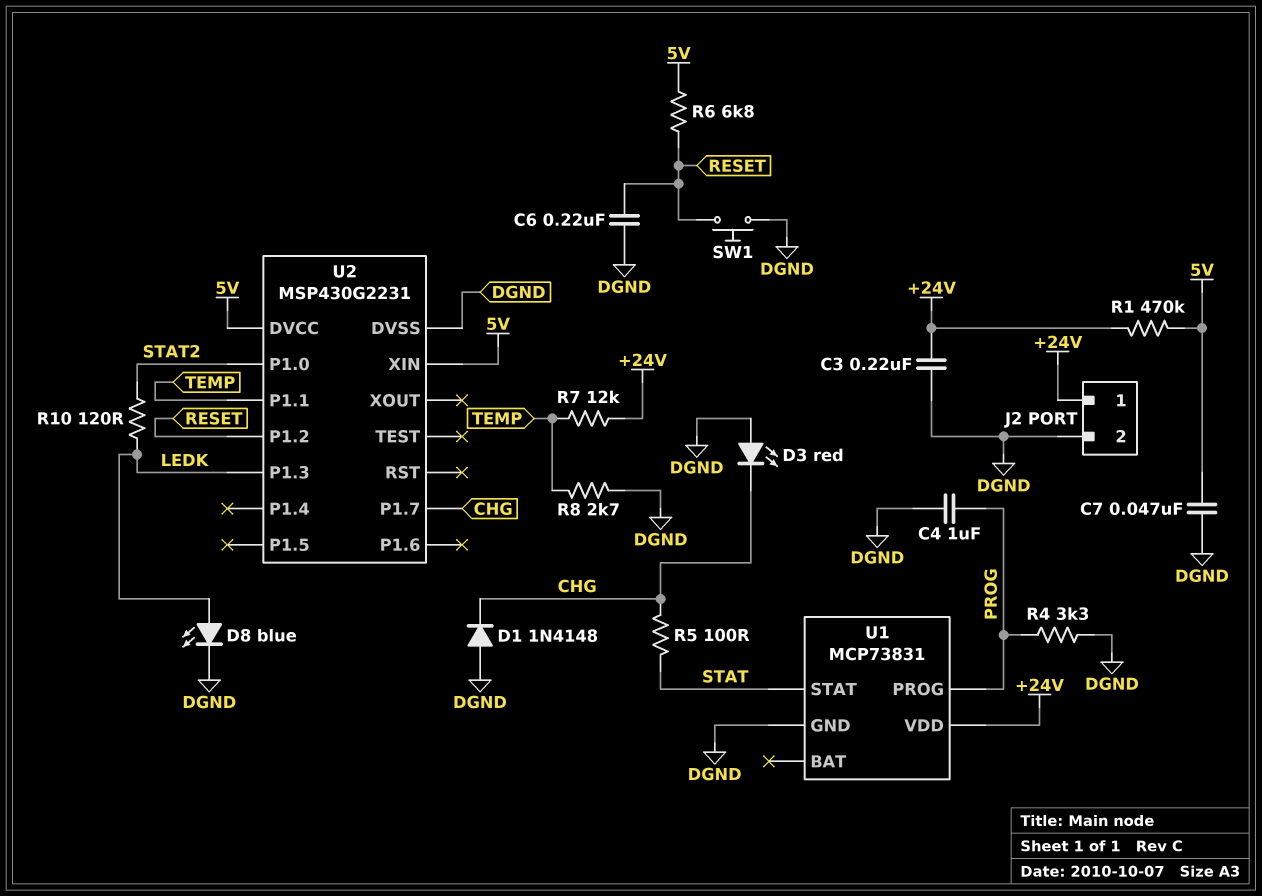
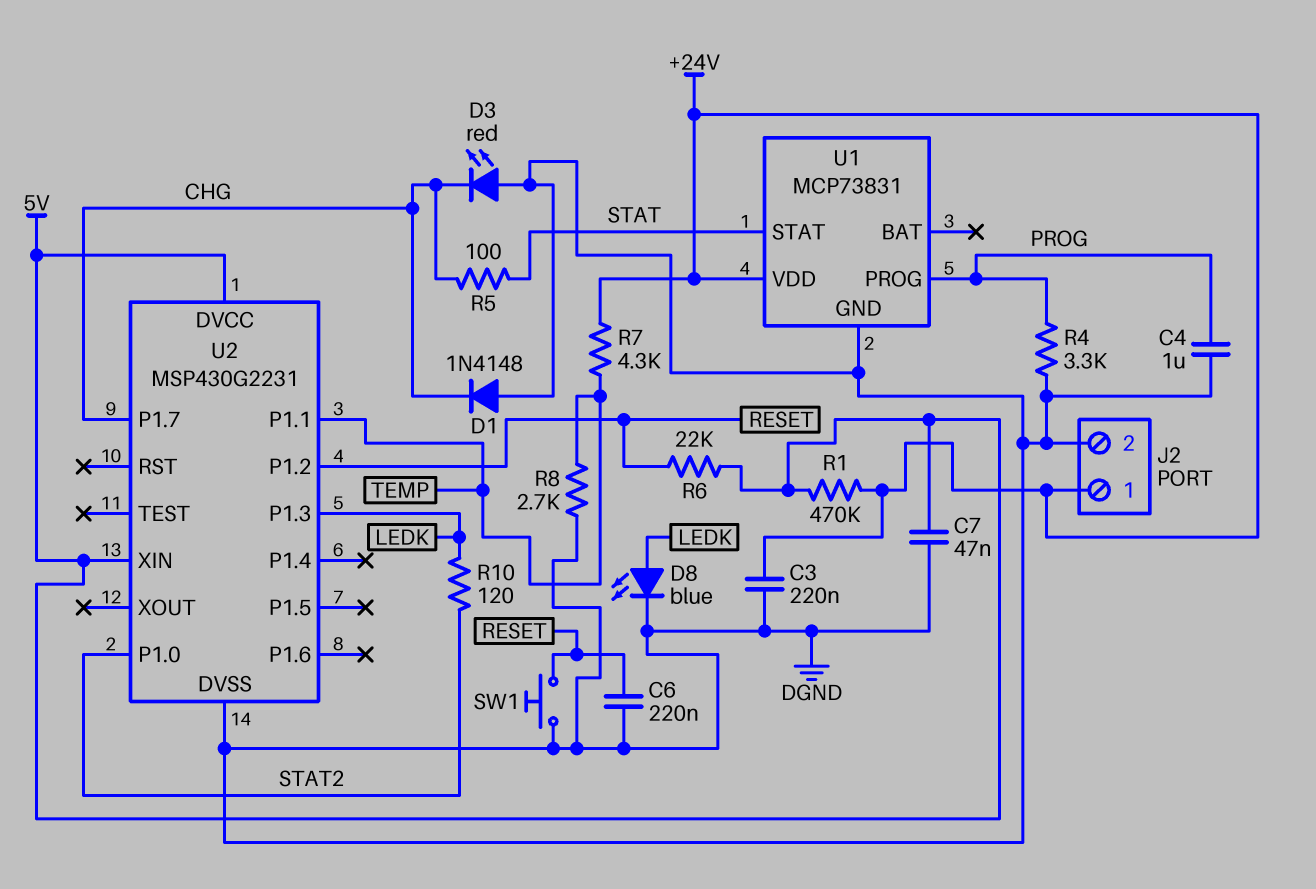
R6: 6.8k (5V, RESET) -> 22k (5V, RESET)
R7: 12k (+24V, TEMP) -> 4.3k (+24V, TEMP)

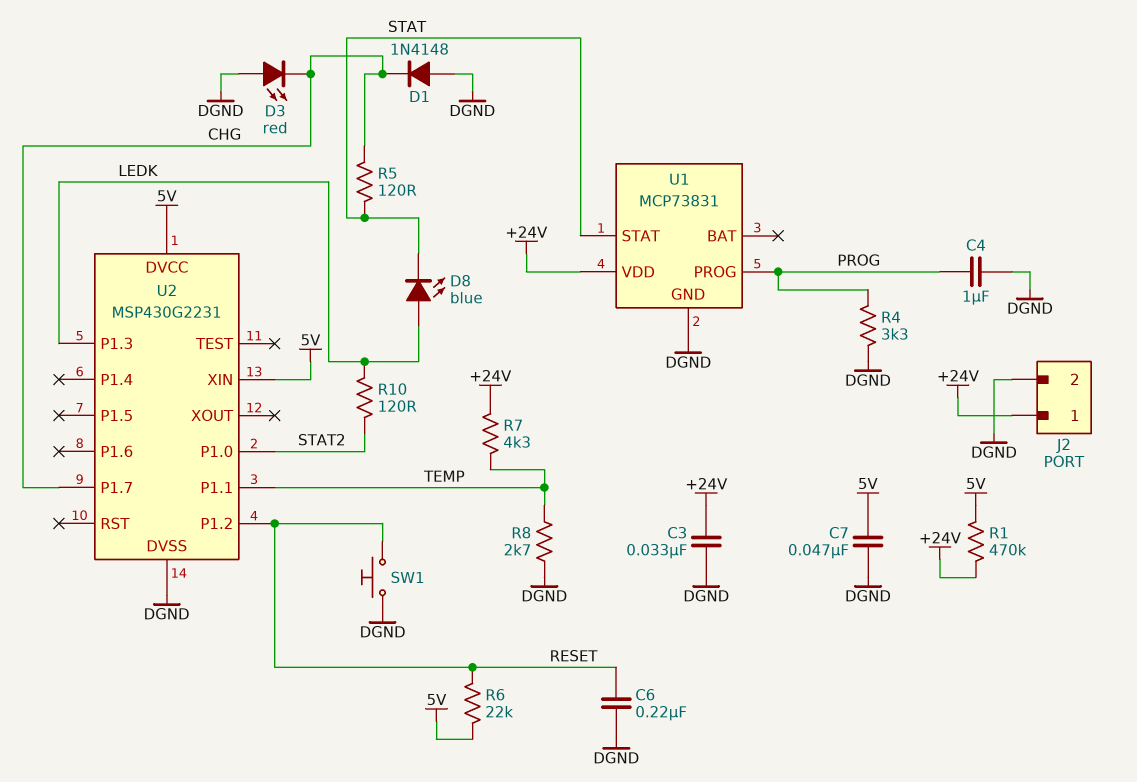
C3: 220nF (+24V, DGND) -> 33nF (+24V, DGND)
D8: LED blue (A LEDK, K DGND) -> LED blue (A LEDK, K STAT)
R5: 100 (CHG, STAT) -> 120 (CHG, STAT)

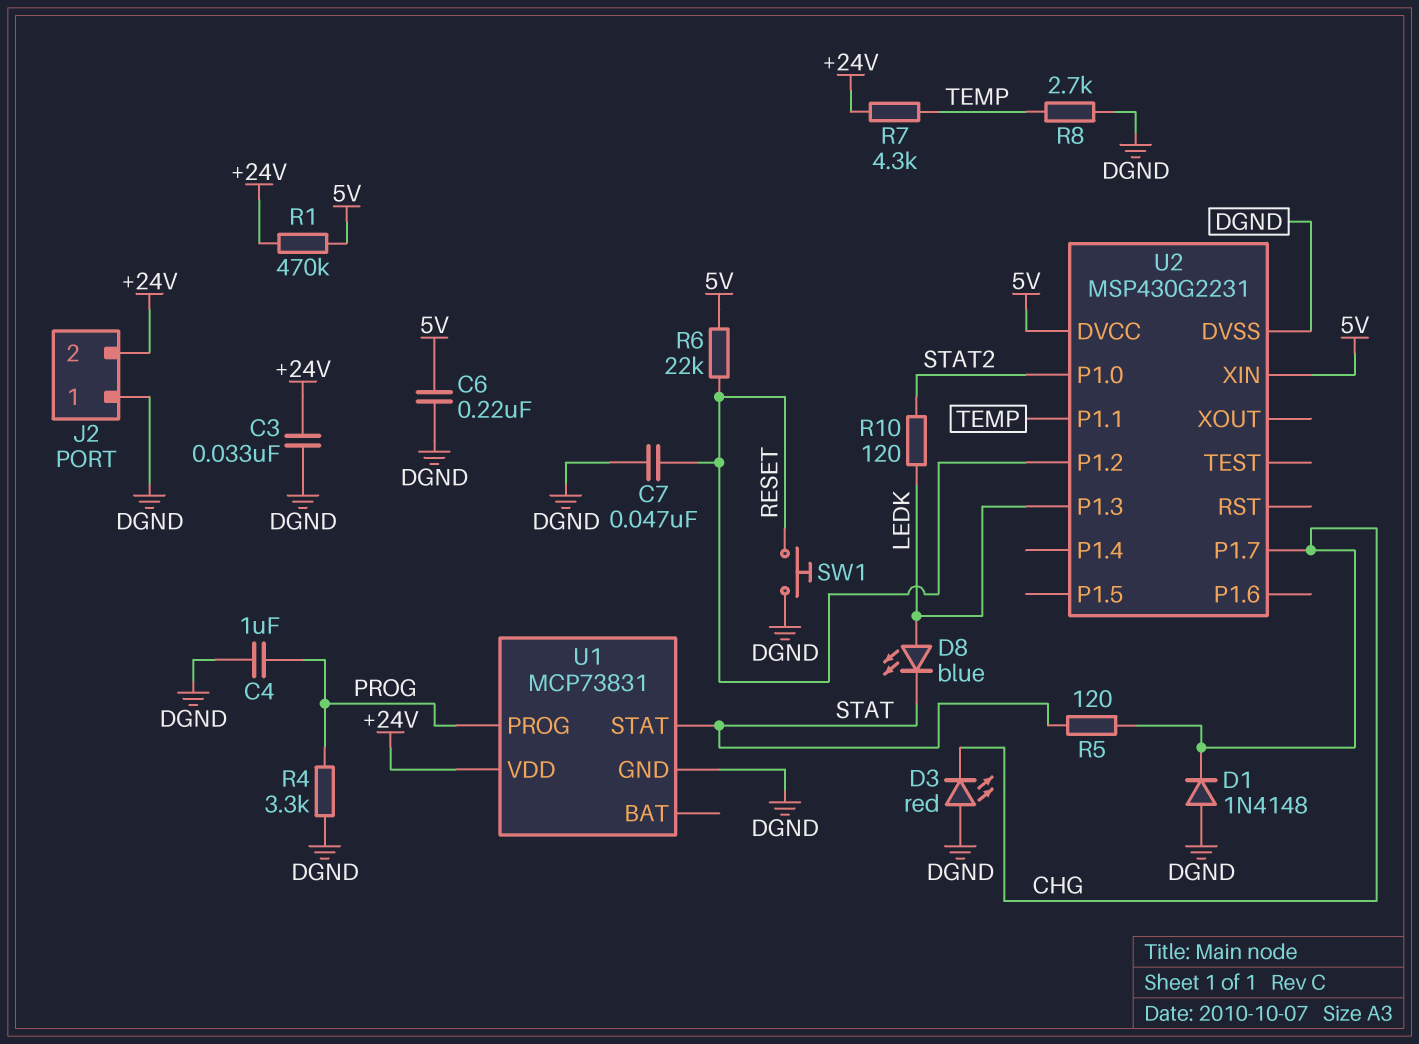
C6: 220nF (DGND, RESET) -> 220nF (5V, DGND)
C7: 47nF (5V, DGND) -> 47nF (DGND, RESET)
J2 pin 1: +24V -> DGND
J2 pin 2: DGND -> +24V

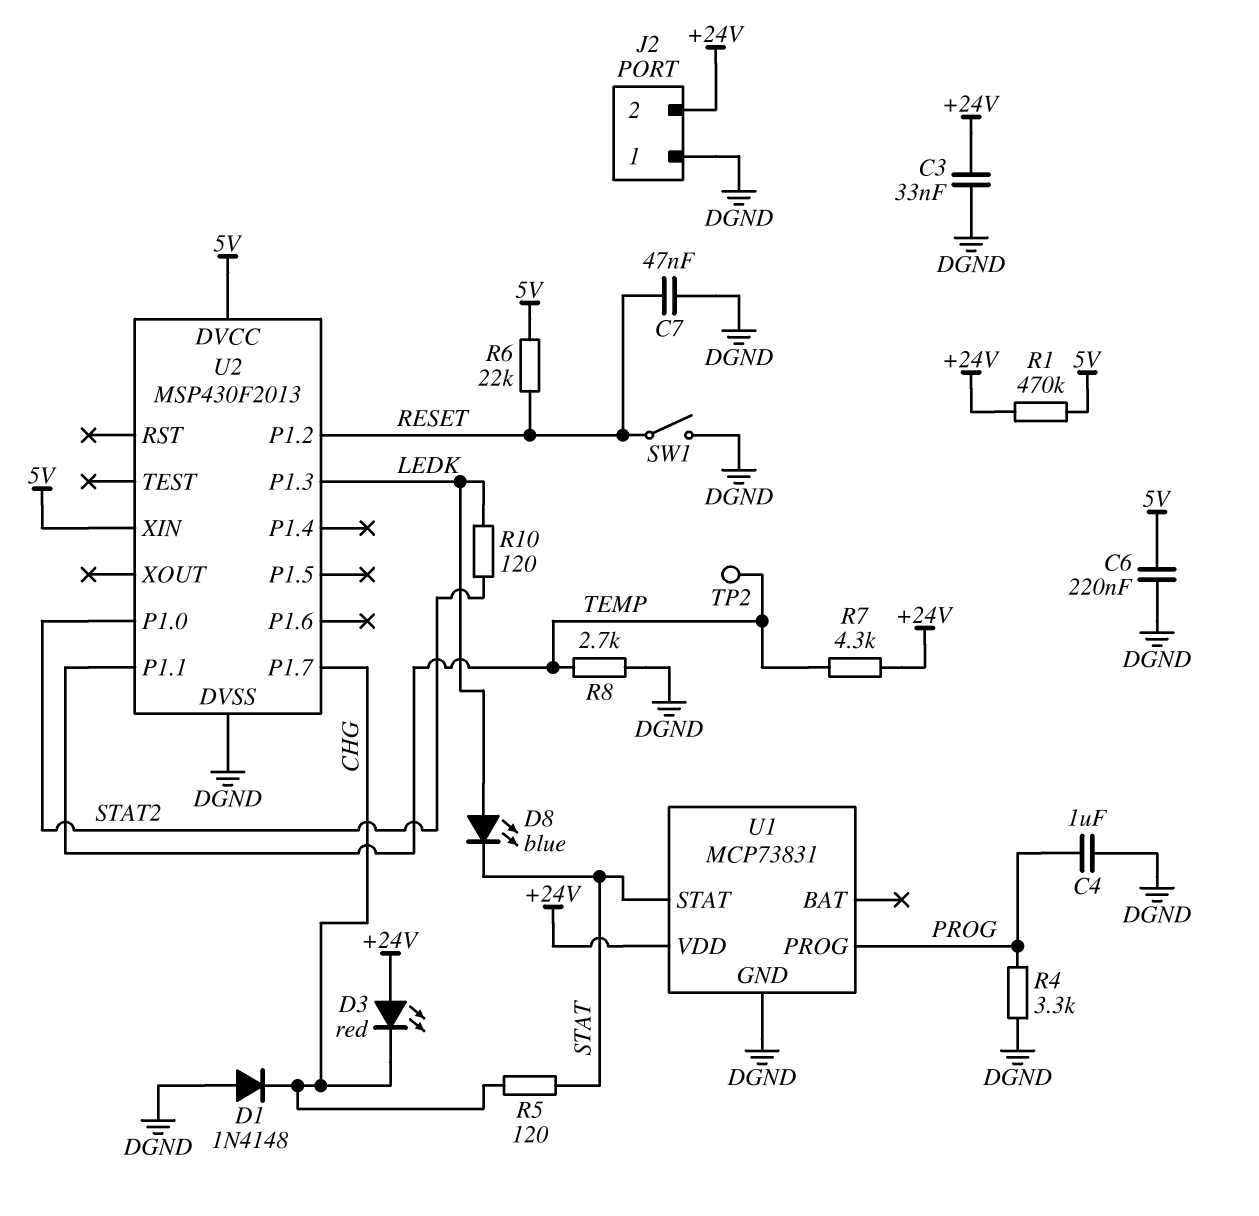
D3: LED red (A DGND, K CHG) -> LED red (A +24V, K CHG)
SW1: button (DGND, RESET) -> switch (DGND, RESET)
TP2: none -> test point (TEMP)
U2: MSP430G2231 -> MSP430F2013

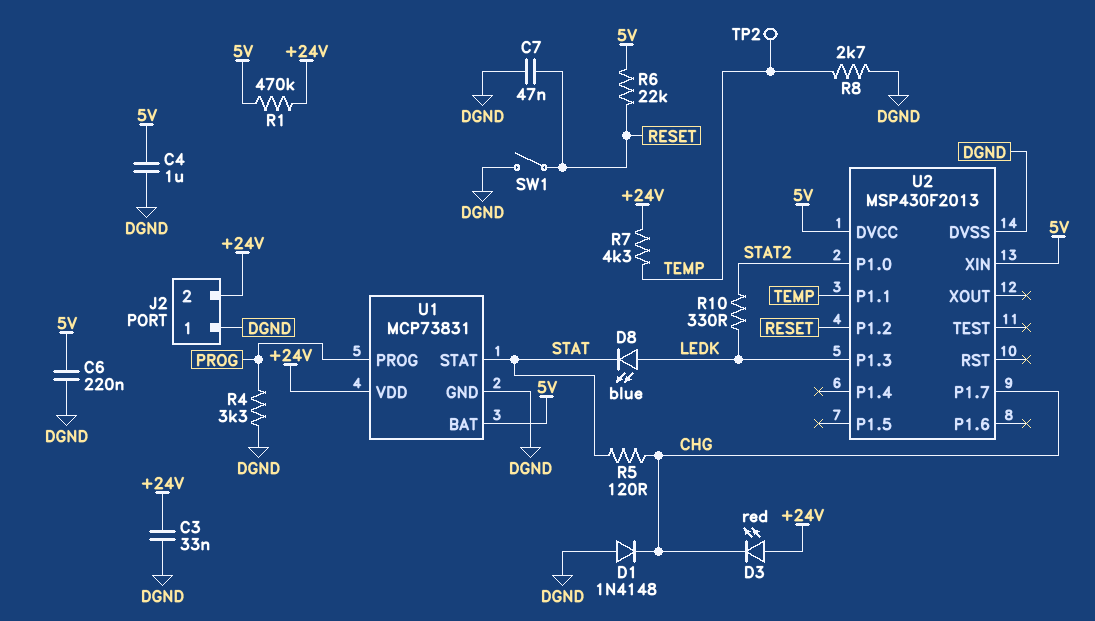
C4: 1uF (DGND, PROG) -> 1uF (5V, DGND)
R10: 120 (LEDK, STAT2) -> 330 (LEDK, STAT2)
U1 pin BAT: none -> 5V

